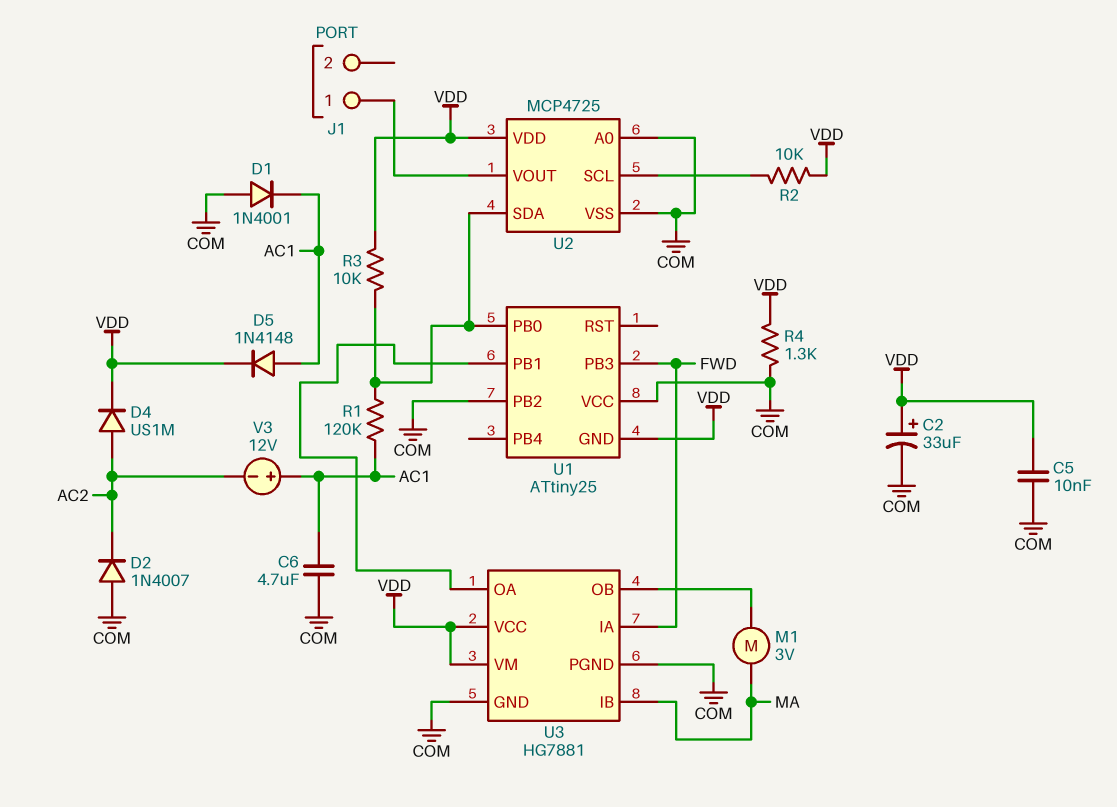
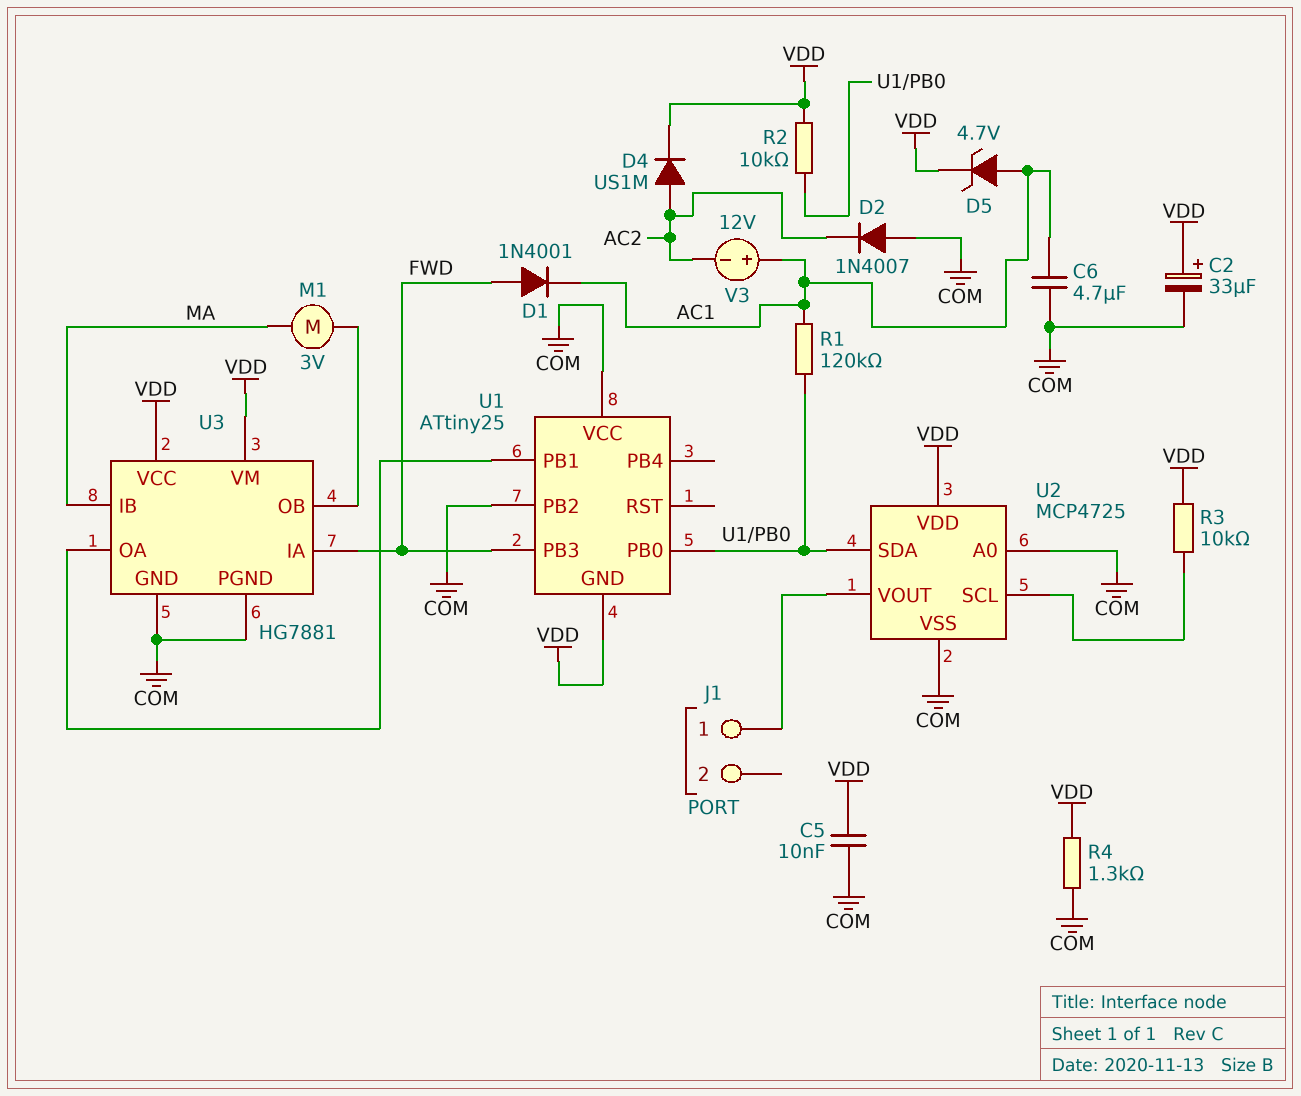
D1: diode 1N4001 (A COM, K AC1) -> diode 1N4001 (A FWD, K AC1)
D5: diode 1N4148 (A AC1, K VDD) -> zener 4.7V (A AC1, K VDD)
R2: 10k (U2/SCL, VDD) -> 10k (U1/PB0, VDD)
R3: 10k (U1/PB0, VDD) -> 10k (U2/SCL, VDD)

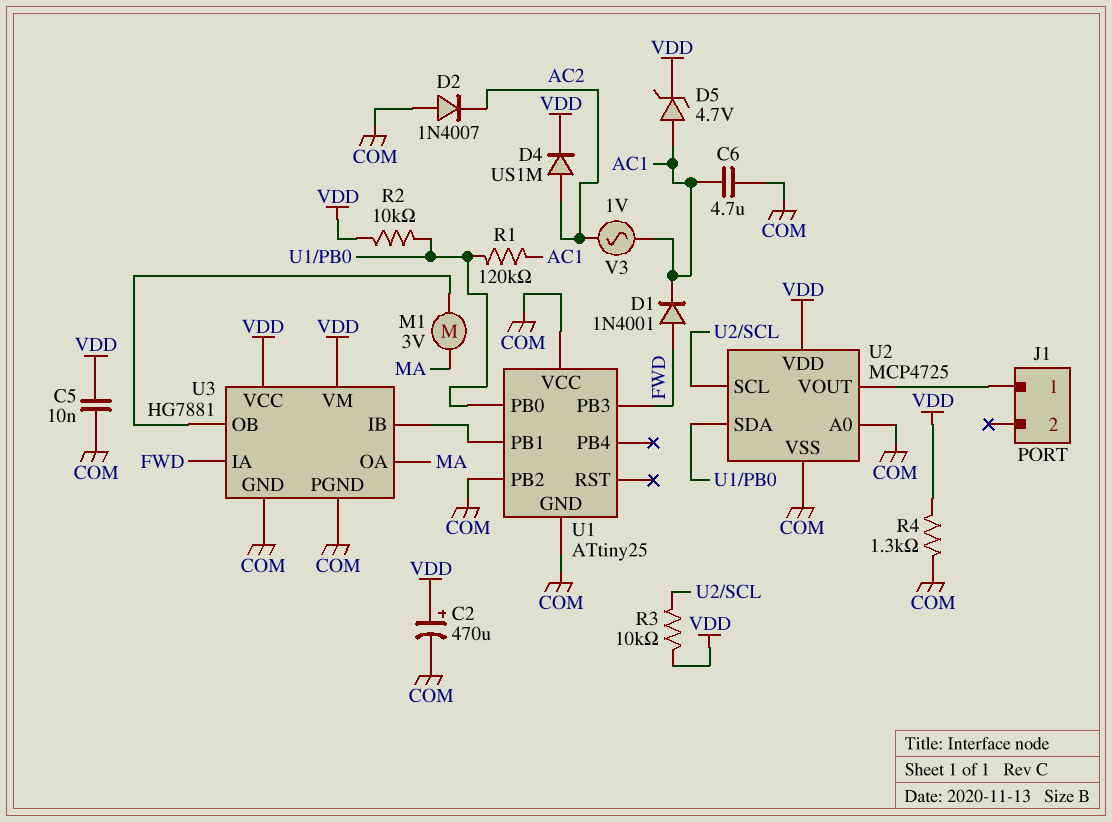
C2: 33uF (plus VDD, minus COM) -> 470uF (plus VDD, minus COM)
U1 pin GND: VDD -> COM
U3 pin IB: MA -> U1/PB1
U3 pin OA: U1/PB1 -> MA
V3: 12V (plus AC1, minus AC2) -> AC 1V (AC1, AC2)

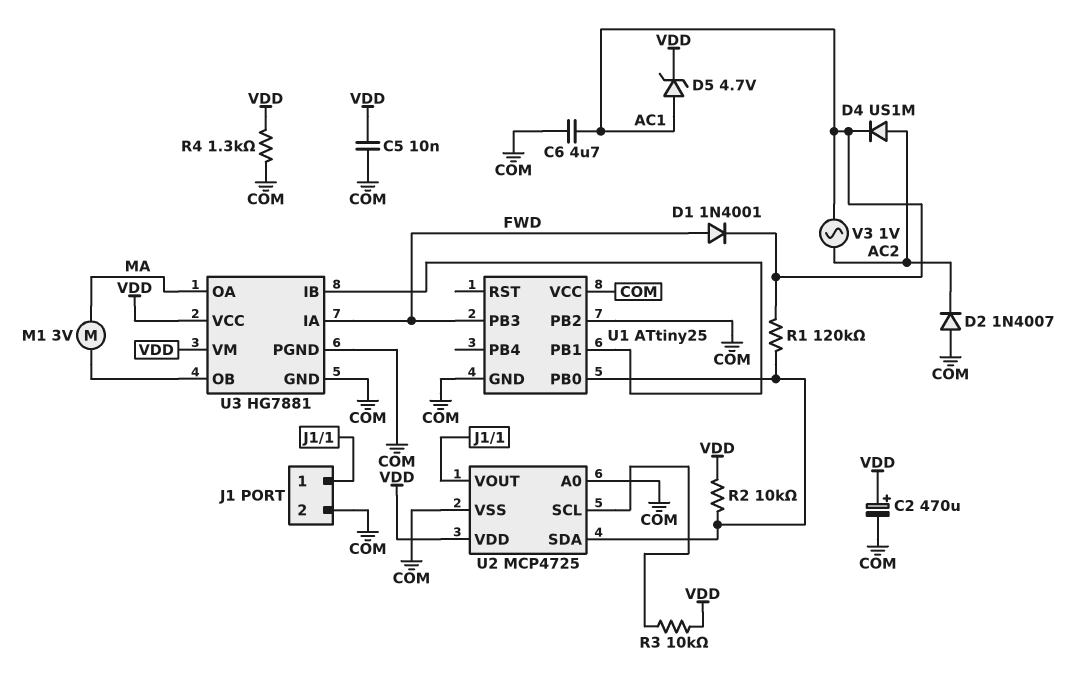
D4: diode US1M (A AC2, K VDD) -> diode US1M (A AC2, K AC1)
J1 pin 2: none -> COM

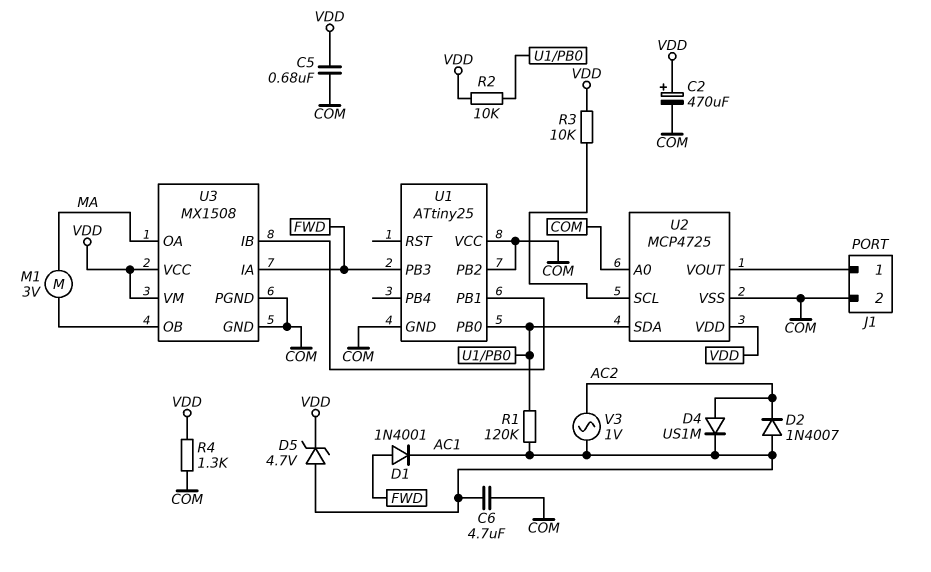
C5: 10nF (COM, VDD) -> 680nF (COM, VDD)
D2: diode 1N4007 (A COM, K AC2) -> diode 1N4007 (A AC1, K AC2)
U3: HG7881 -> MX1508

